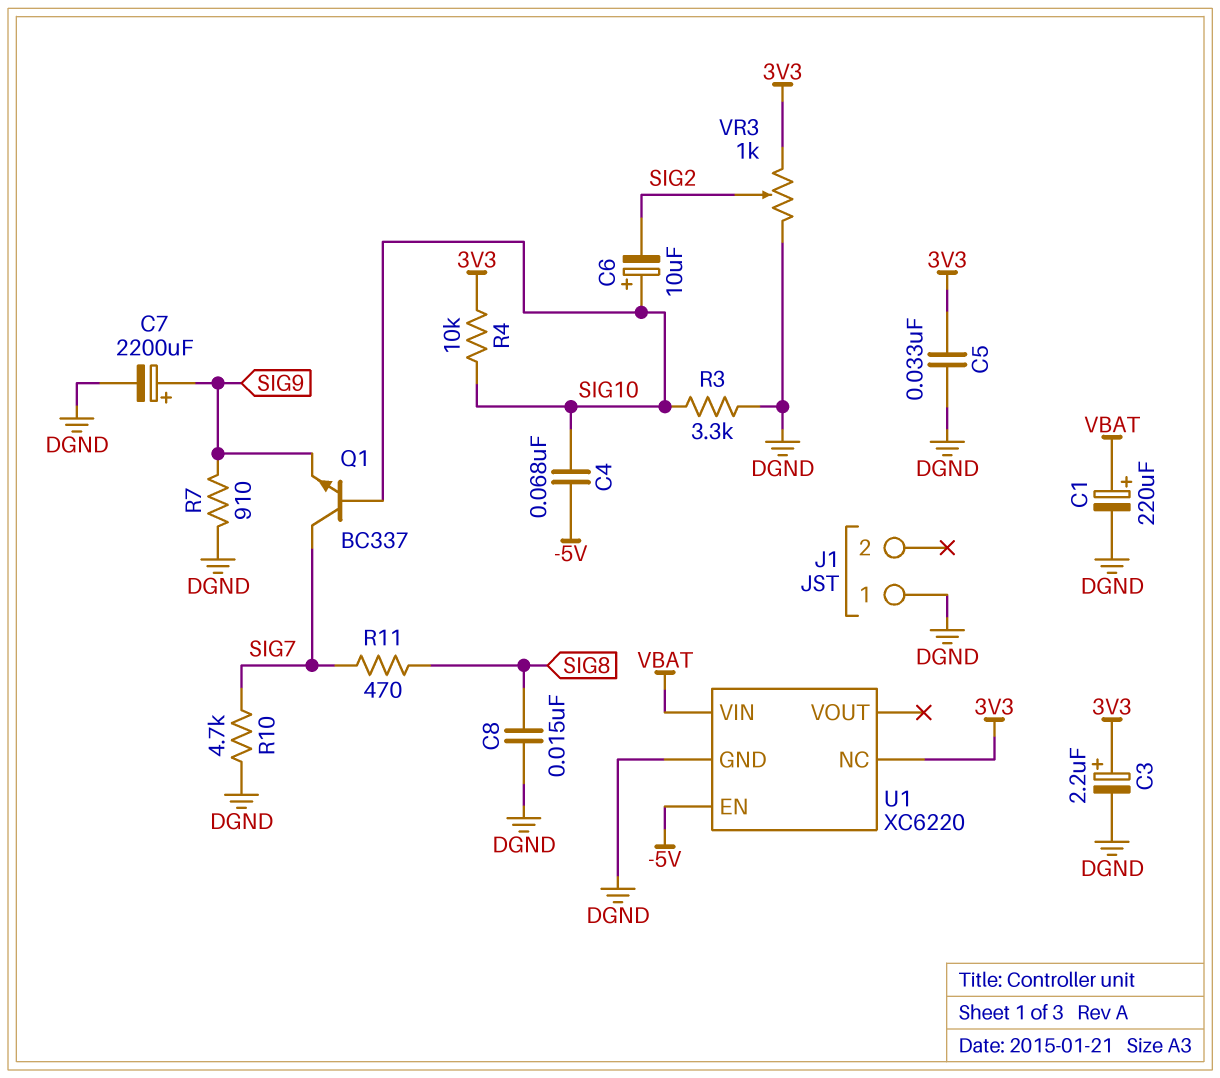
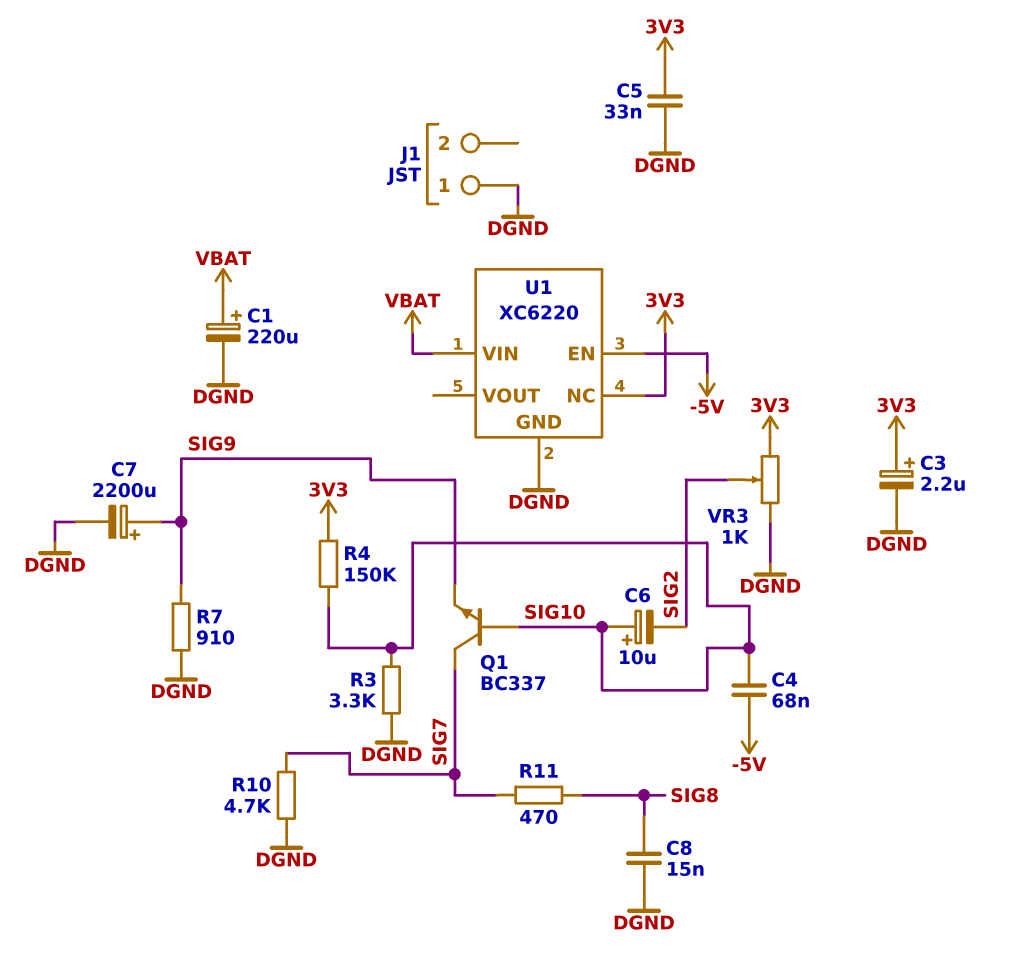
R4: 10k (3V3, SIG10) -> 150k (3V3, SIG10)

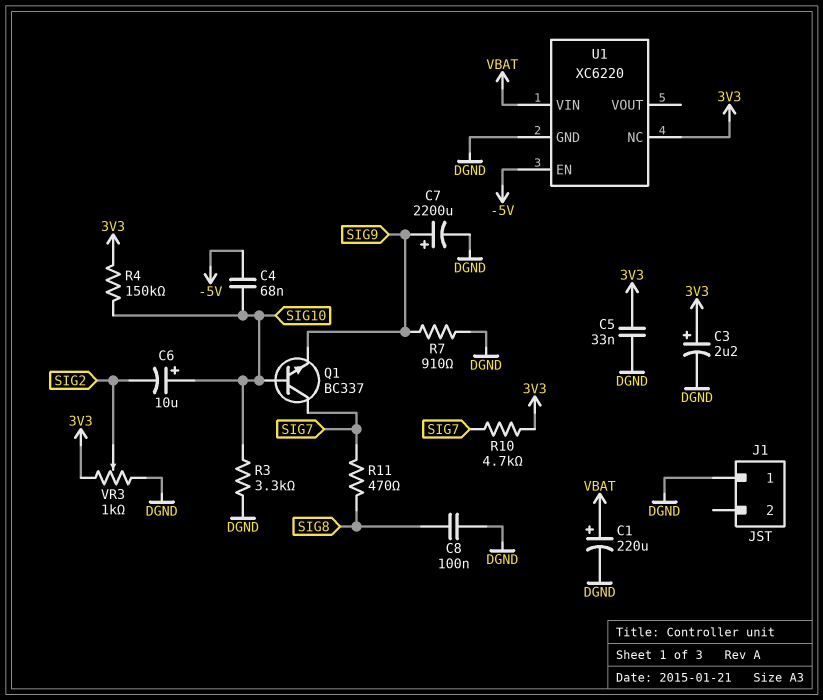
C8: 15nF (DGND, SIG8) -> 100nF (DGND, SIG8)
R10: 4.7k (DGND, SIG7) -> 4.7k (3V3, SIG7)

